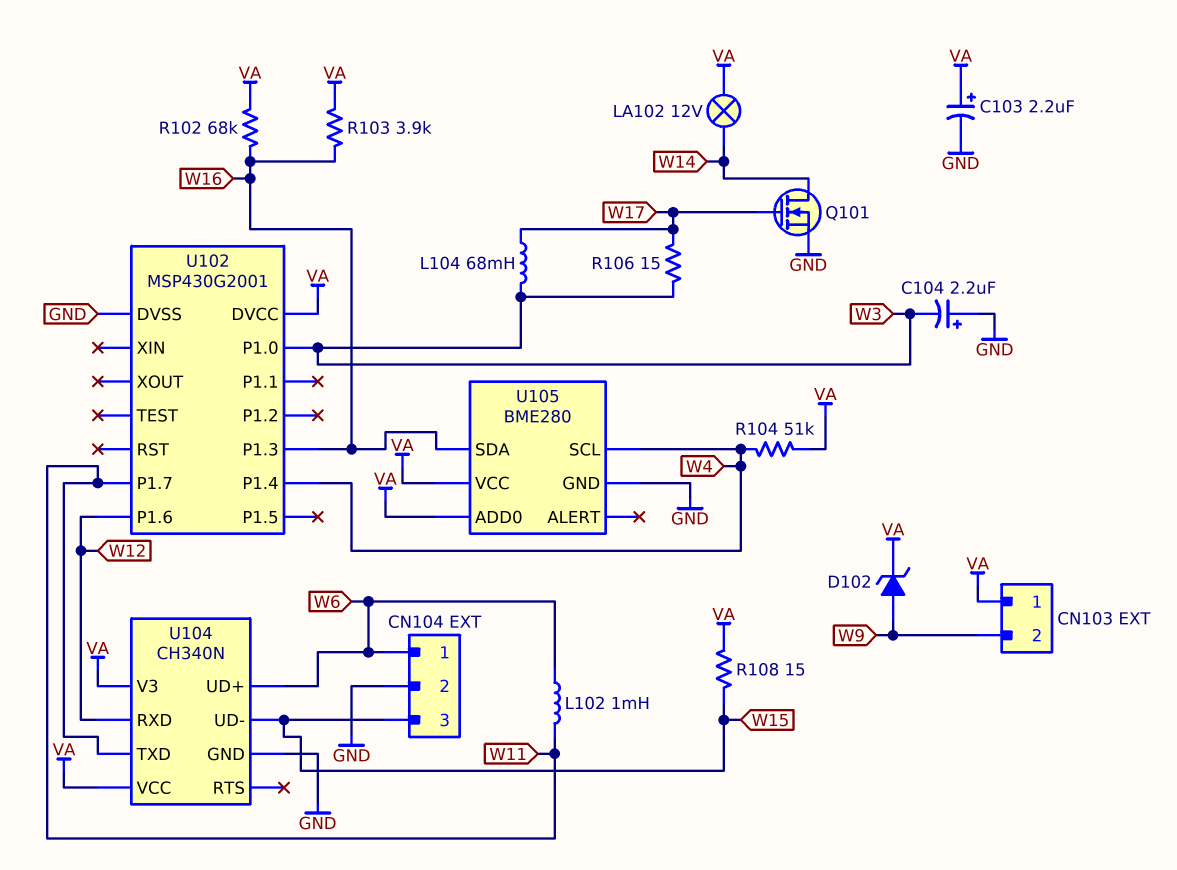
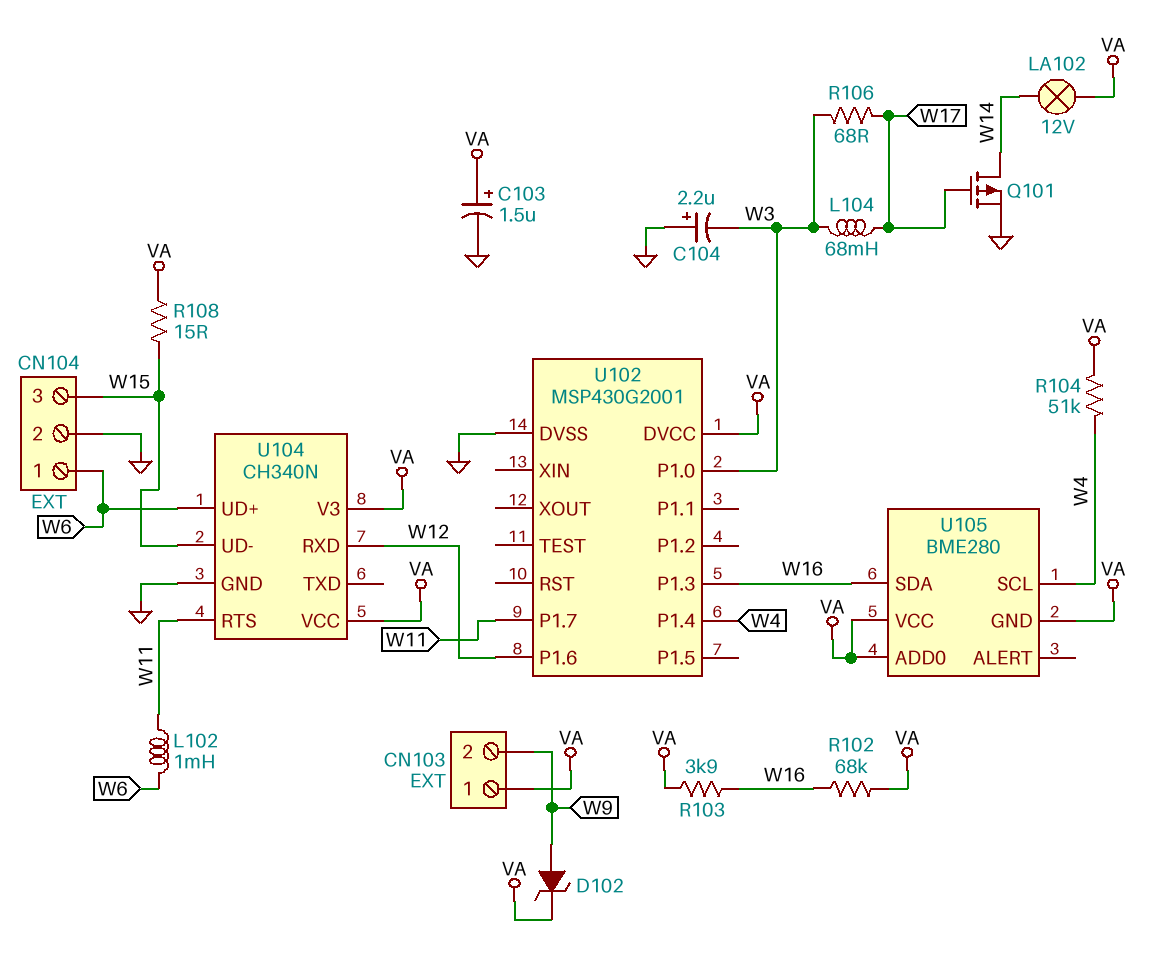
C103: 2.2uF (plus VA, minus GND) -> 1.5uF (plus VA, minus GND)
Q101: NMOS (G W17, D W14, S GND) -> PMOS (G W17, D W14, S GND)
R106: 15 (W3, W17) -> 68 (W3, W17)
U104 pin RTS: none -> W11
U104 pin TXD: W11 -> none
U105 pin GND: GND -> VA

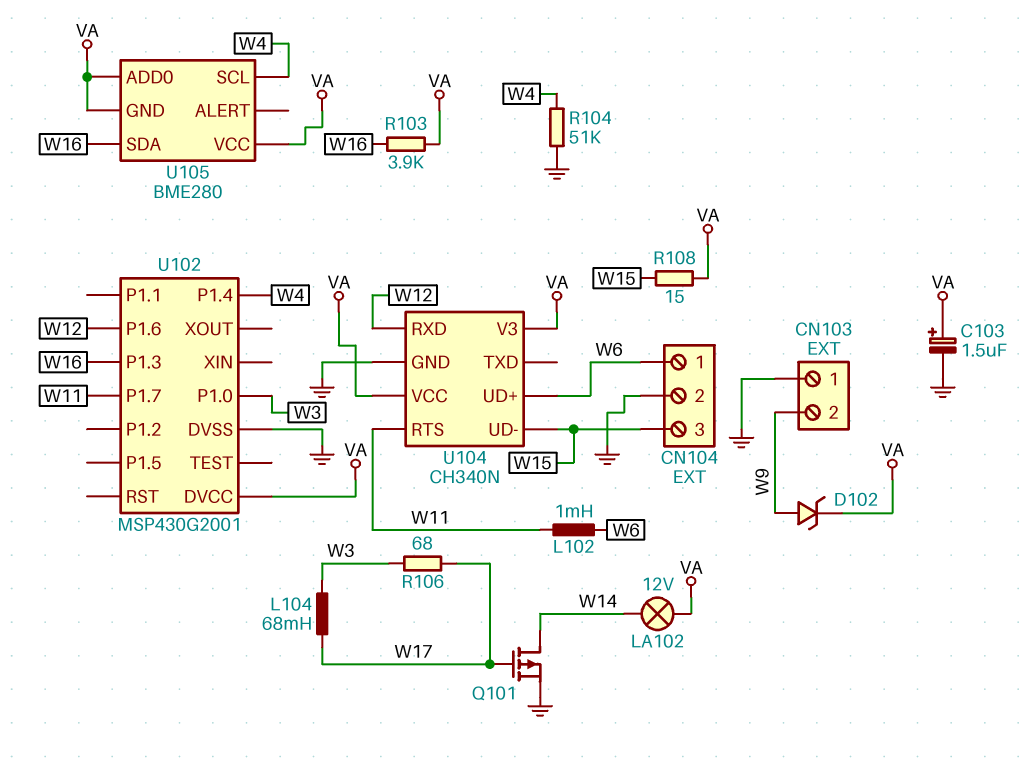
C104: 2.2uF (plus GND, minus W3) -> none
CN103 pin 1: VA -> GND
R102: 68k (VA, W16) -> none
R104: 51k (VA, W4) -> 51k (GND, W4)

